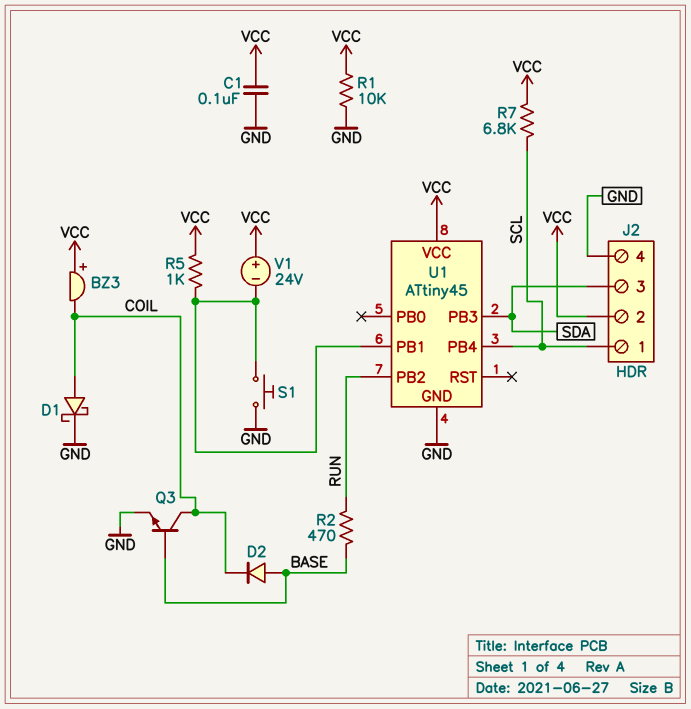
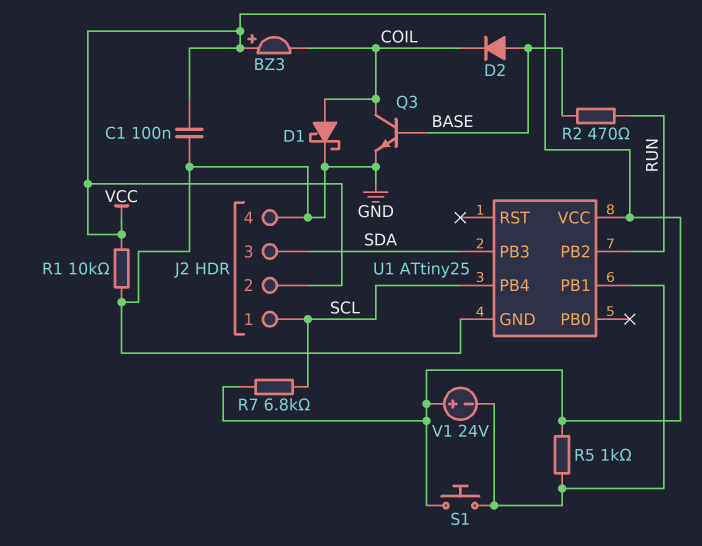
S1: button (GND, U1/PB1) -> button (U1/PB1, VCC)
U1: ATtiny45 -> ATtiny25

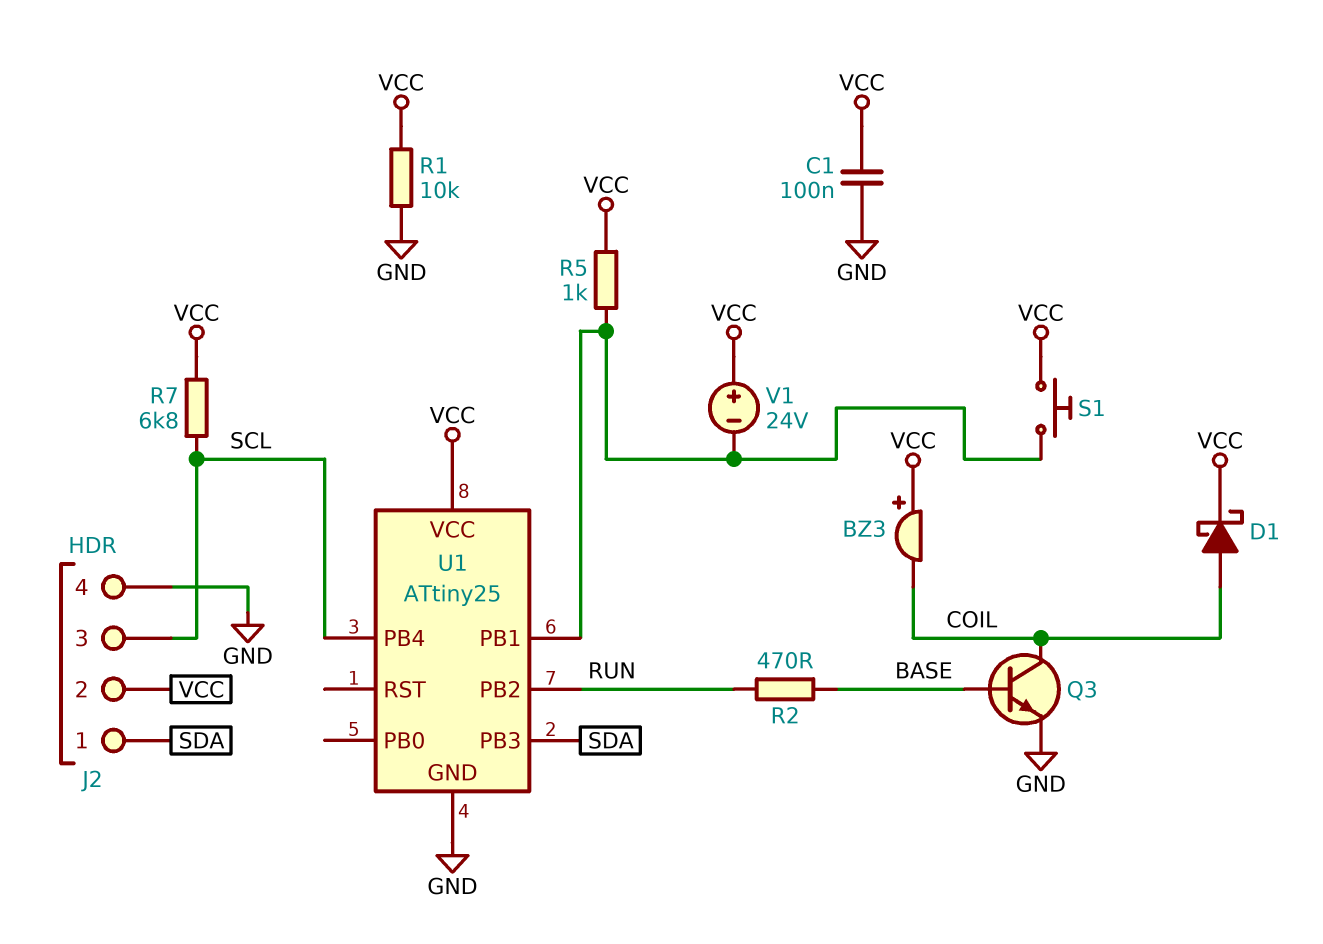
D1: schottky (A COIL, K GND) -> schottky (A COIL, K VCC)
D2: diode (A BASE, K COIL) -> none
J2 pin 1: SCL -> SDA
J2 pin 3: SDA -> SCL

